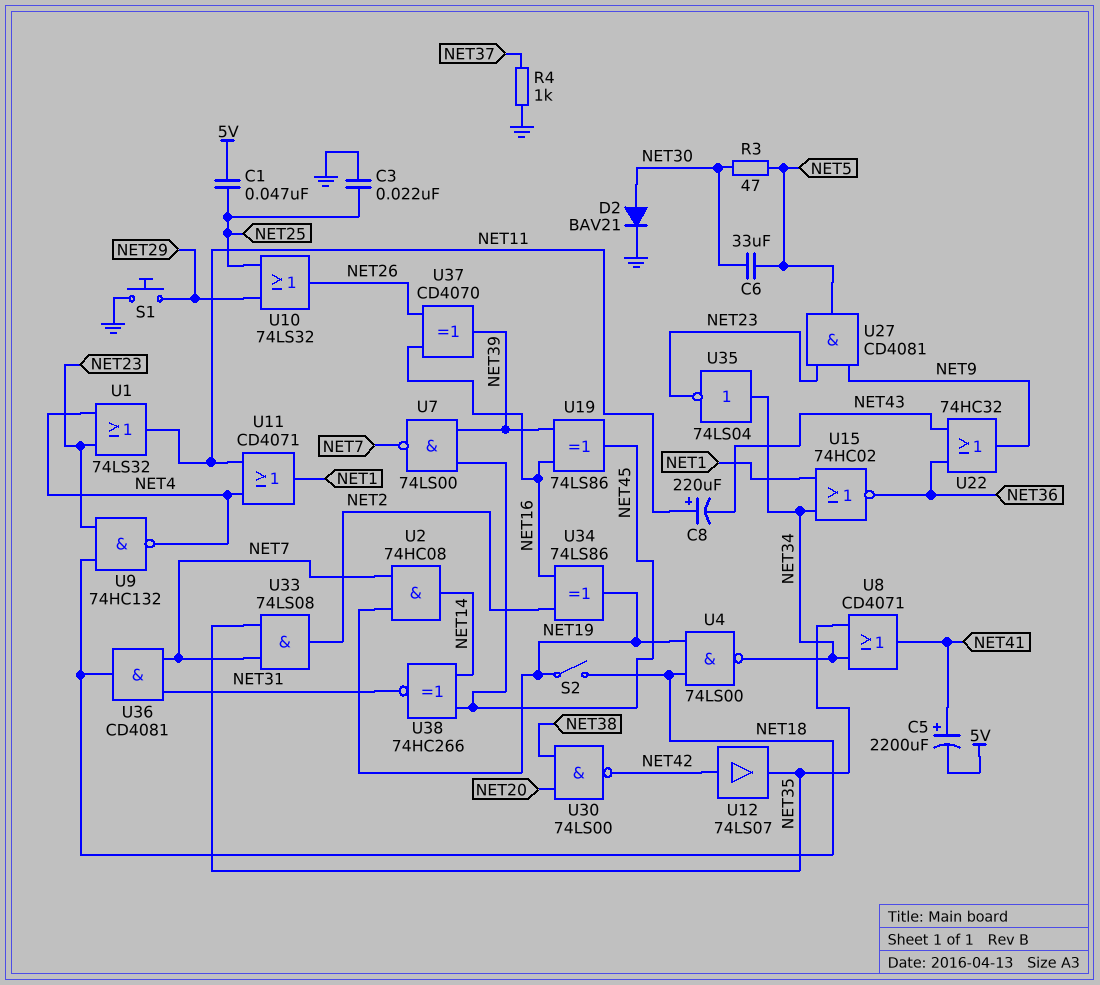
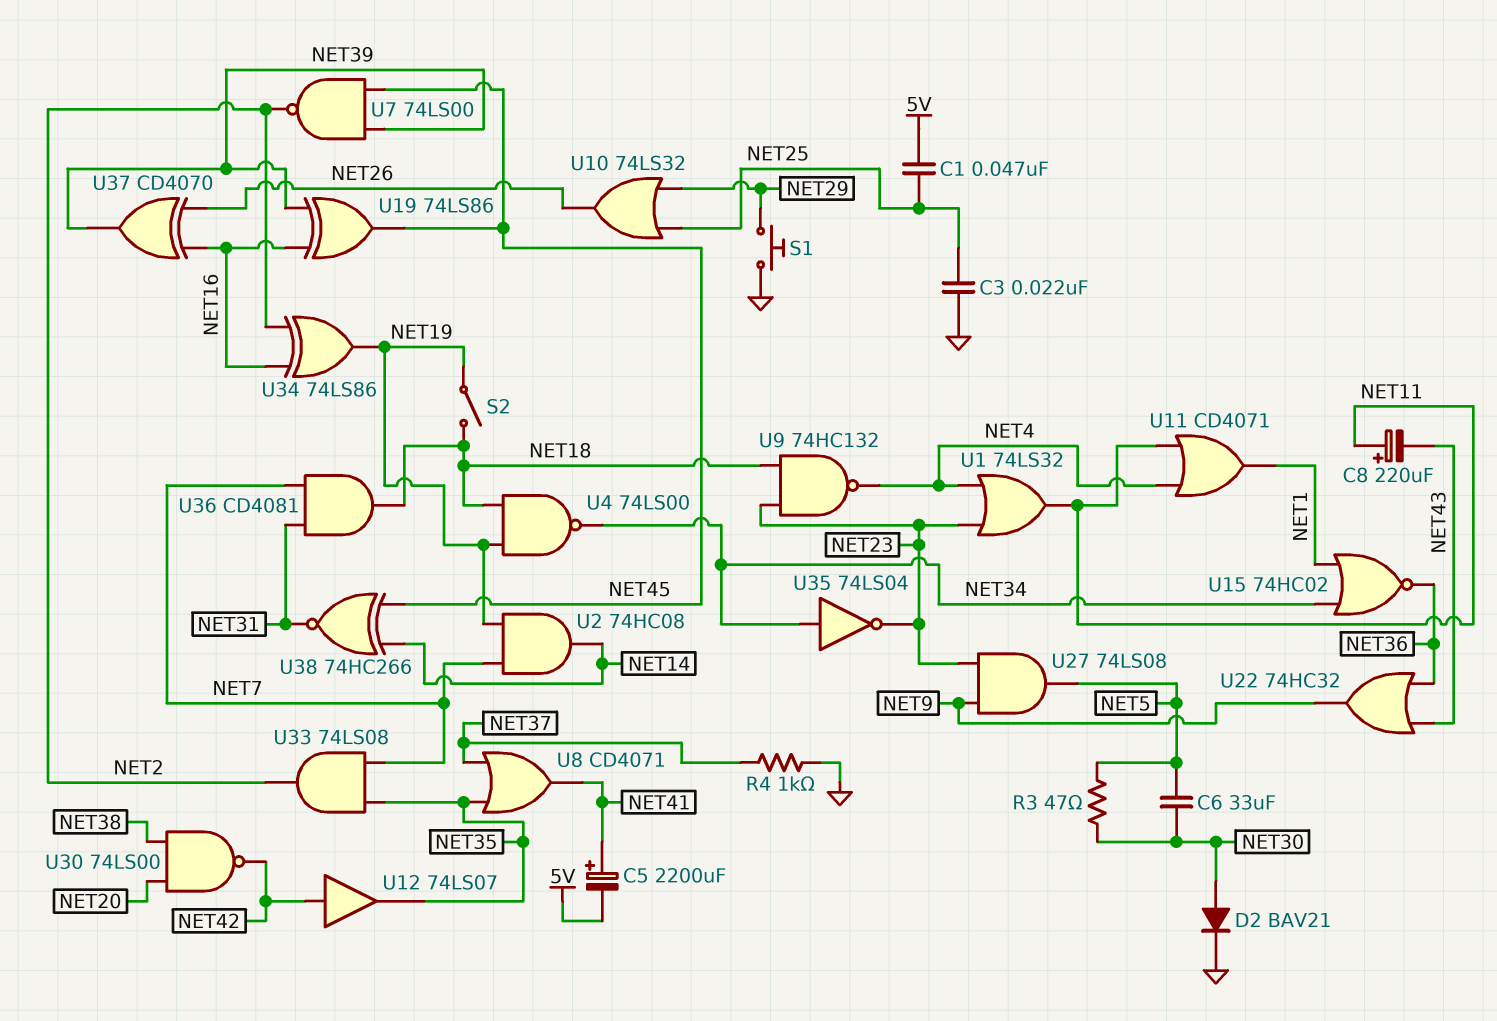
U7: NAND 74LS00 (in NET39, in NET45, out NET7) -> NAND 74LS00 (in NET39, in NET45, out NET2)
U8: OR CD4071 (in NET34, in NET35, out NET41) -> OR CD4071 (in NET35, in NET37, out NET41)
U27: AND CD4081 (in NET9, in NET23, out NET5) -> AND 74LS08 (in NET9, in NET23, out NET5)

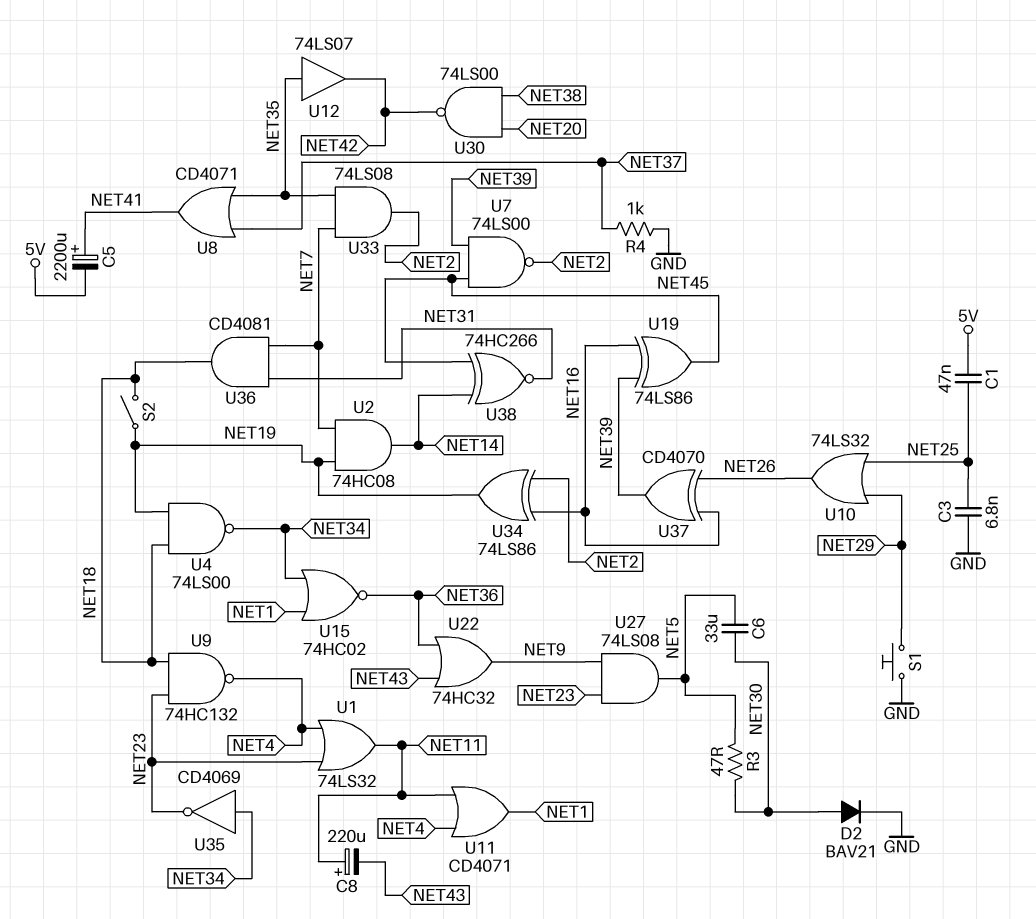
C3: 22nF (GND, NET25) -> 6.8nF (GND, NET25)
U12: buffer 74LS07 (in NET42, out NET35) -> buffer 74LS07 (in NET35, out NET42)
U35: NOT 74LS04 (in NET34, out NET23) -> NOT CD4069 (in NET34, out NET23)

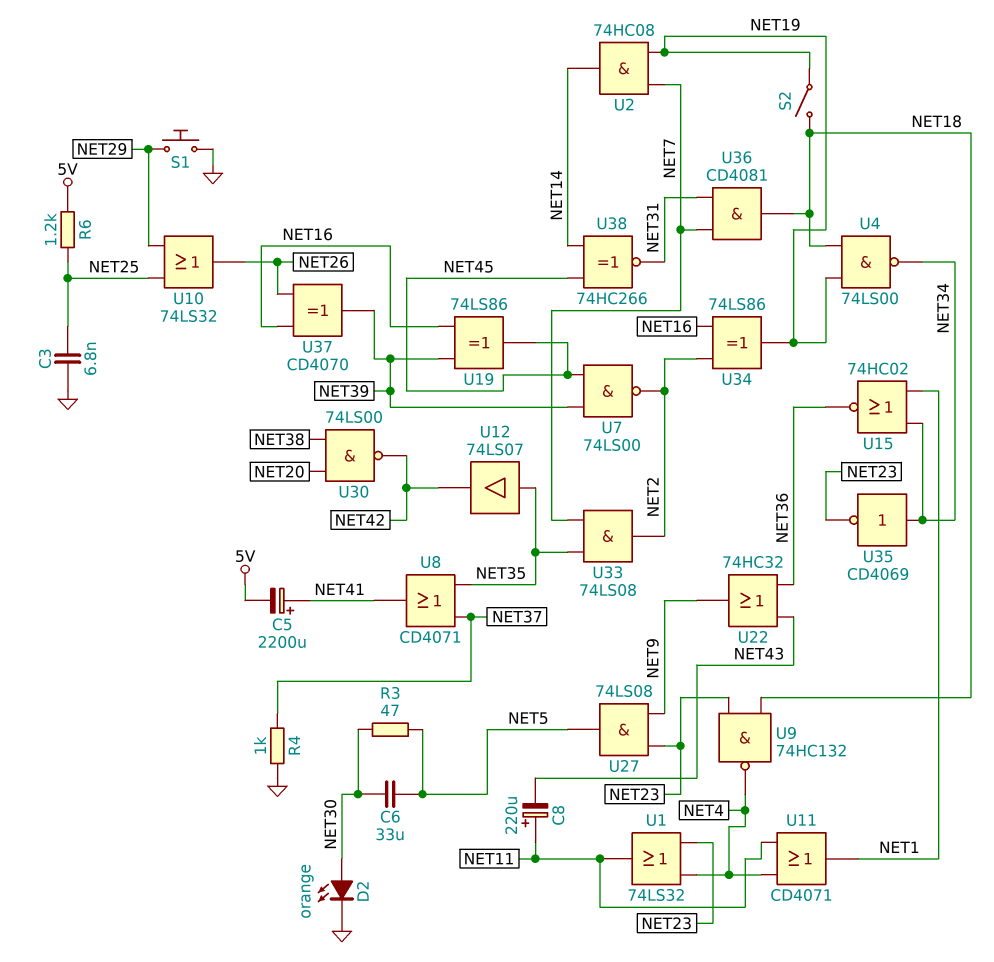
C1: 47nF (5V, NET25) -> none
D2: diode BAV21 (A NET30, K GND) -> LED orange (A NET30, K GND)
R6: none -> 1.2k (5V, NET25)

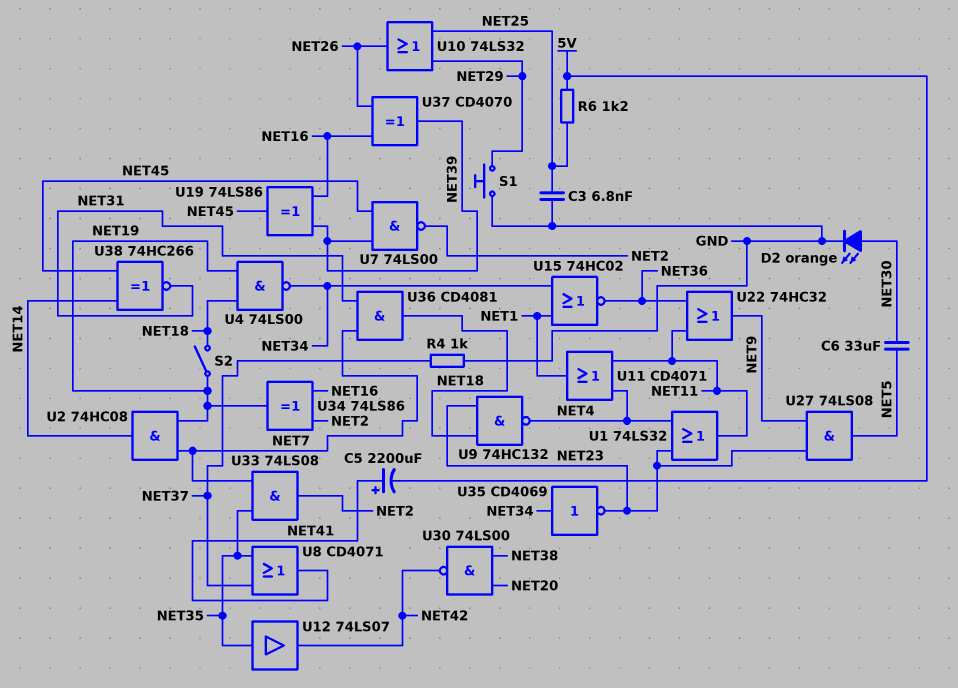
C8: 220uF (plus NET11, minus NET43) -> none
R3: 47 (NET5, NET30) -> none
U22: OR 74HC32 (in NET36, in NET43, out NET9) -> OR 74HC32 (in NET11, in NET36, out NET9)

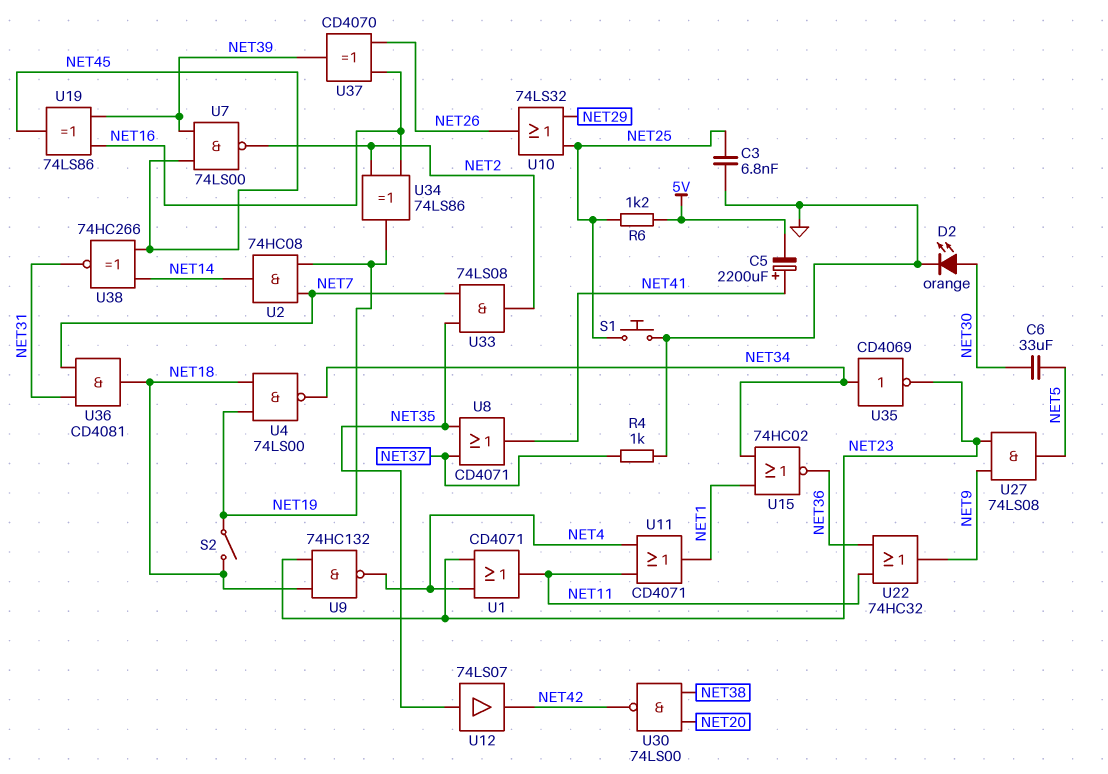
S1: button (GND, NET29) -> button (GND, NET25)
U1: OR 74LS32 (in NET4, in NET23, out NET11) -> OR CD4071 (in NET4, in NET23, out NET11)

